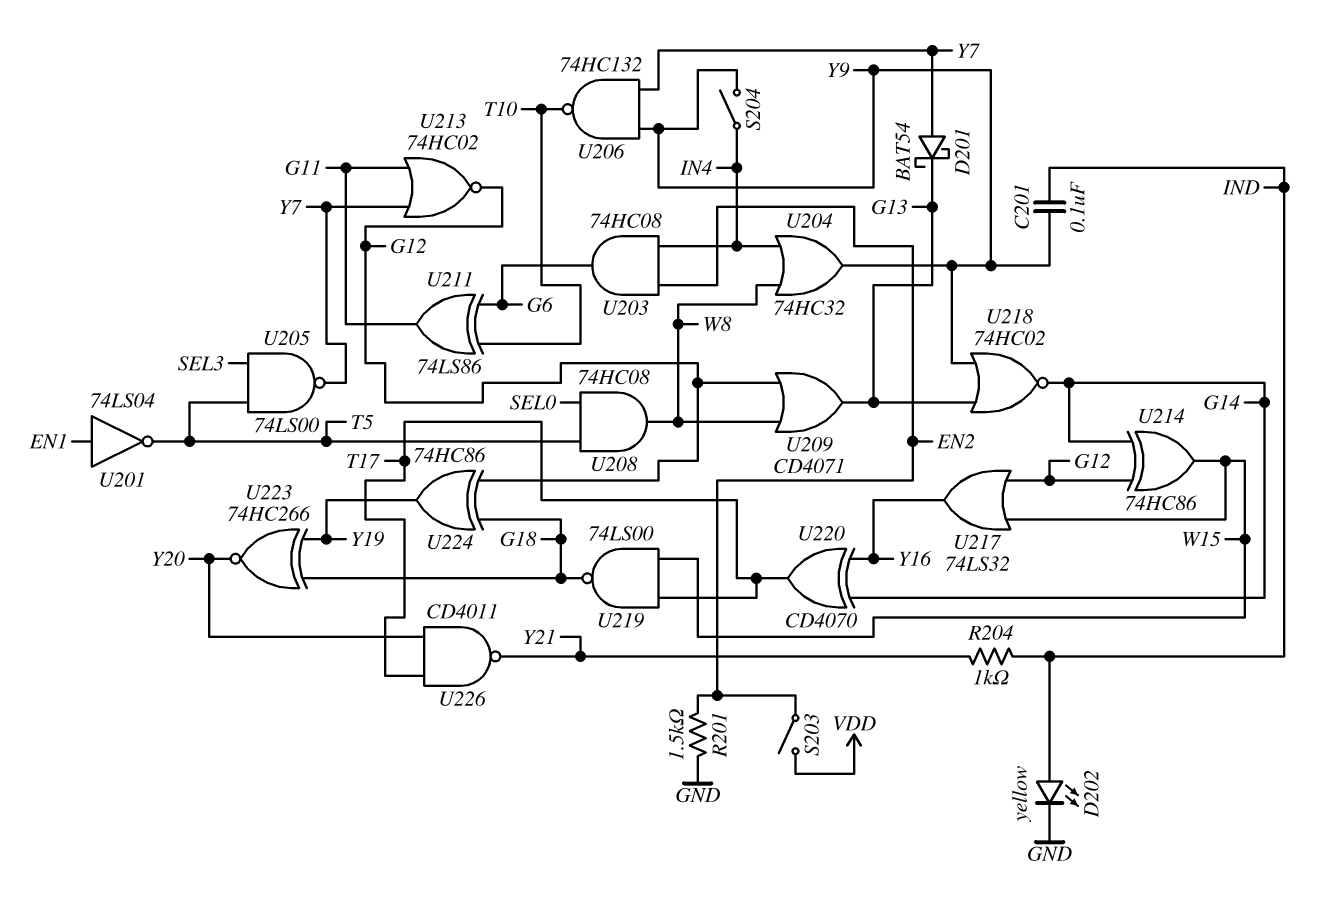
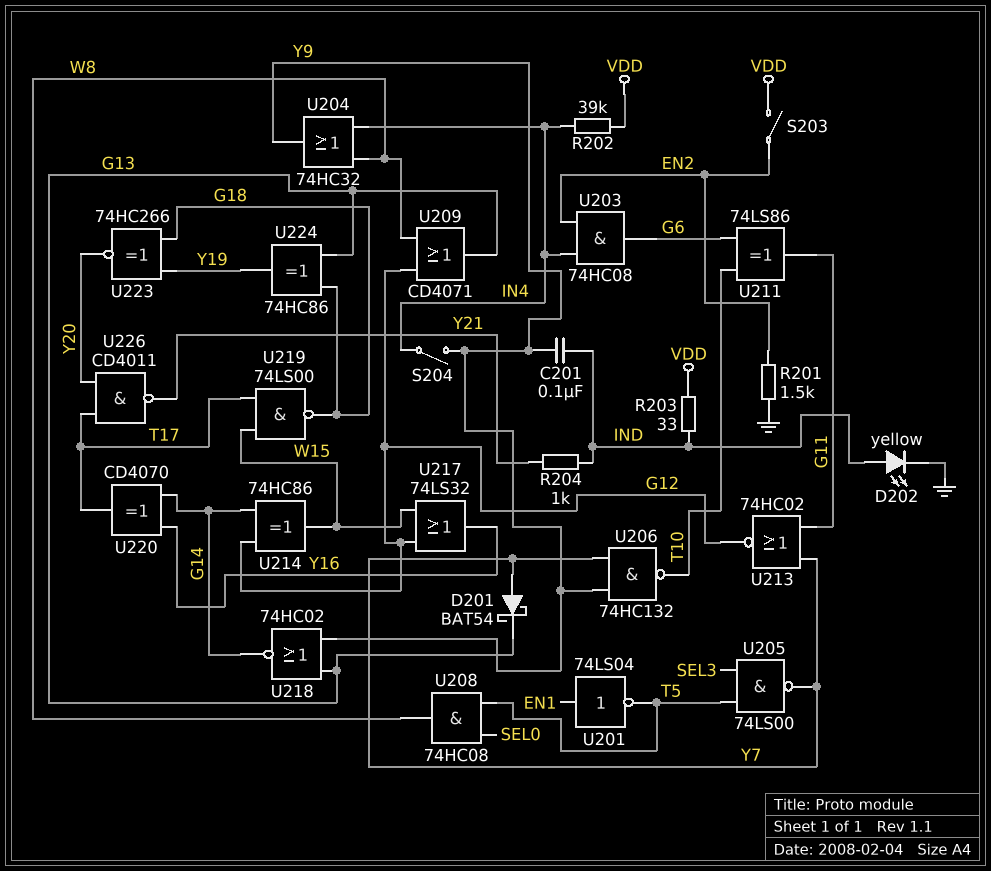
R202: none -> 39k (IN4, VDD)
R203: none -> 33 (IND, VDD)
U224: XOR 74HC86 (in G12, in G18, out Y19) -> XOR 74HC86 (in G13, in G18, out Y19)

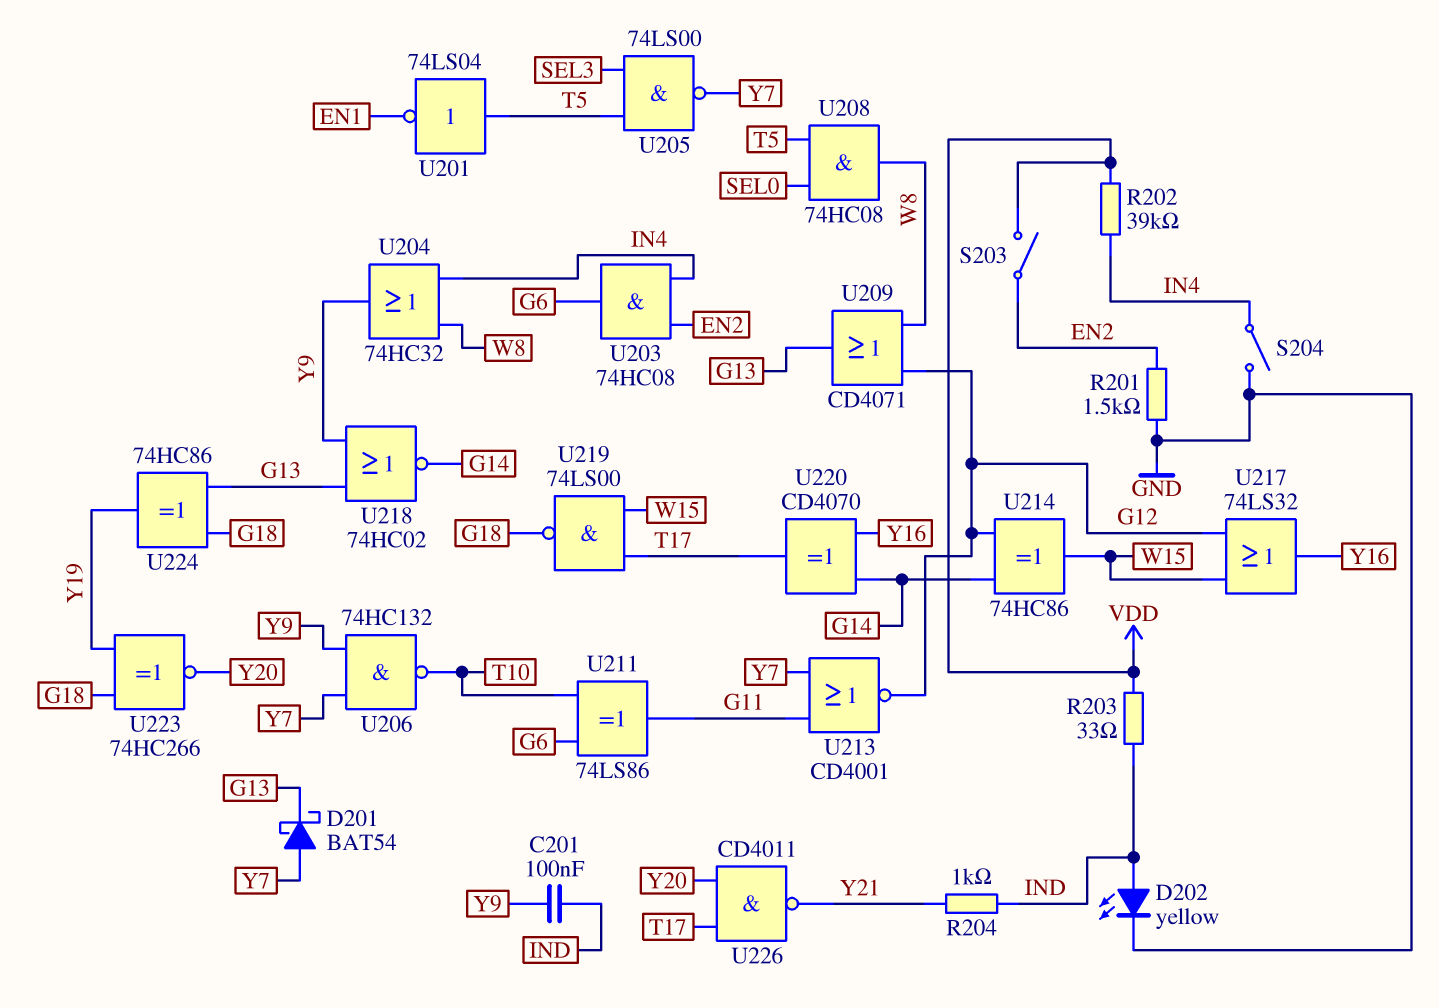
S204: switch (IN4, Y9) -> switch (GND, IN4)
U201: NOT 74LS04 (in EN1, out T5) -> NOT 74LS04 (in T5, out EN1)
U213: NOR 74HC02 (in G11, in Y7, out G12) -> NOR CD4001 (in G11, in Y7, out G12)

